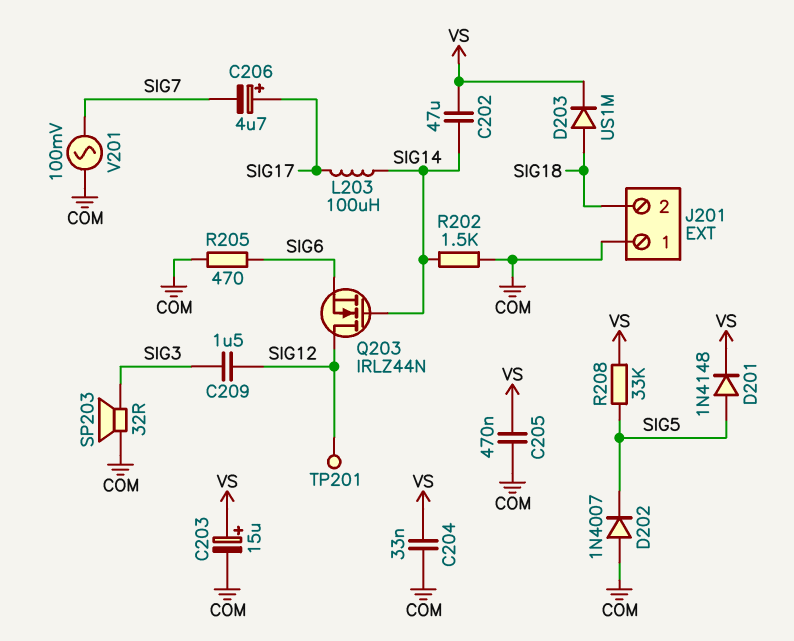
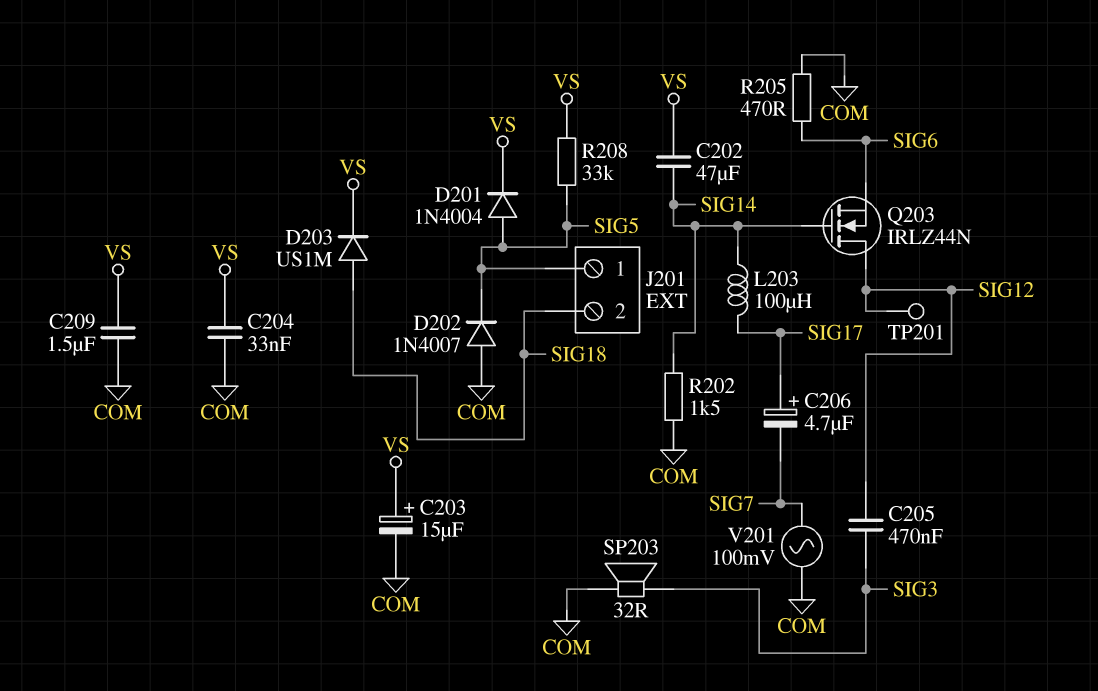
C205: 470nF (COM, VS) -> 470nF (SIG3, SIG12)
C209: 1.5uF (SIG3, SIG12) -> 1.5uF (COM, VS)
D201: diode 1N4148 (A SIG5, K VS) -> diode 1N4004 (A SIG5, K VS)
J201 pin 1: COM -> SIG5

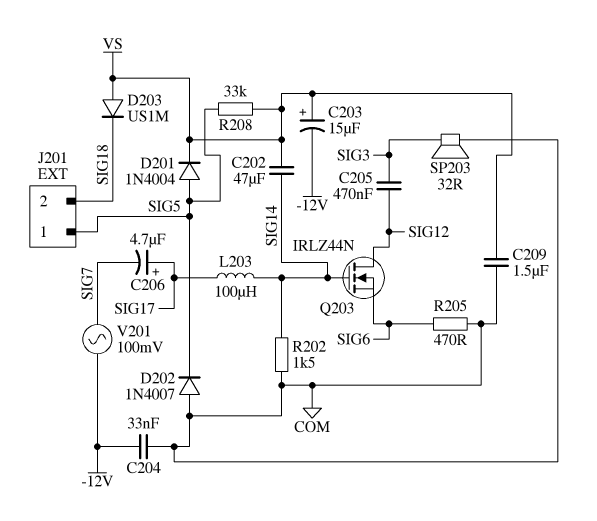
C203: 15uF (plus VS, minus COM) -> 15uF (plus VS, minus -12V)
C204: 33nF (COM, VS) -> 33nF (-12V, COM)
D203: diode US1M (A SIG18, K VS) -> diode US1M (A VS, K SIG18)
TP201: test point (SIG12) -> none
V201: AC 100mV (COM, SIG7) -> AC 100mV (-12V, SIG7)

